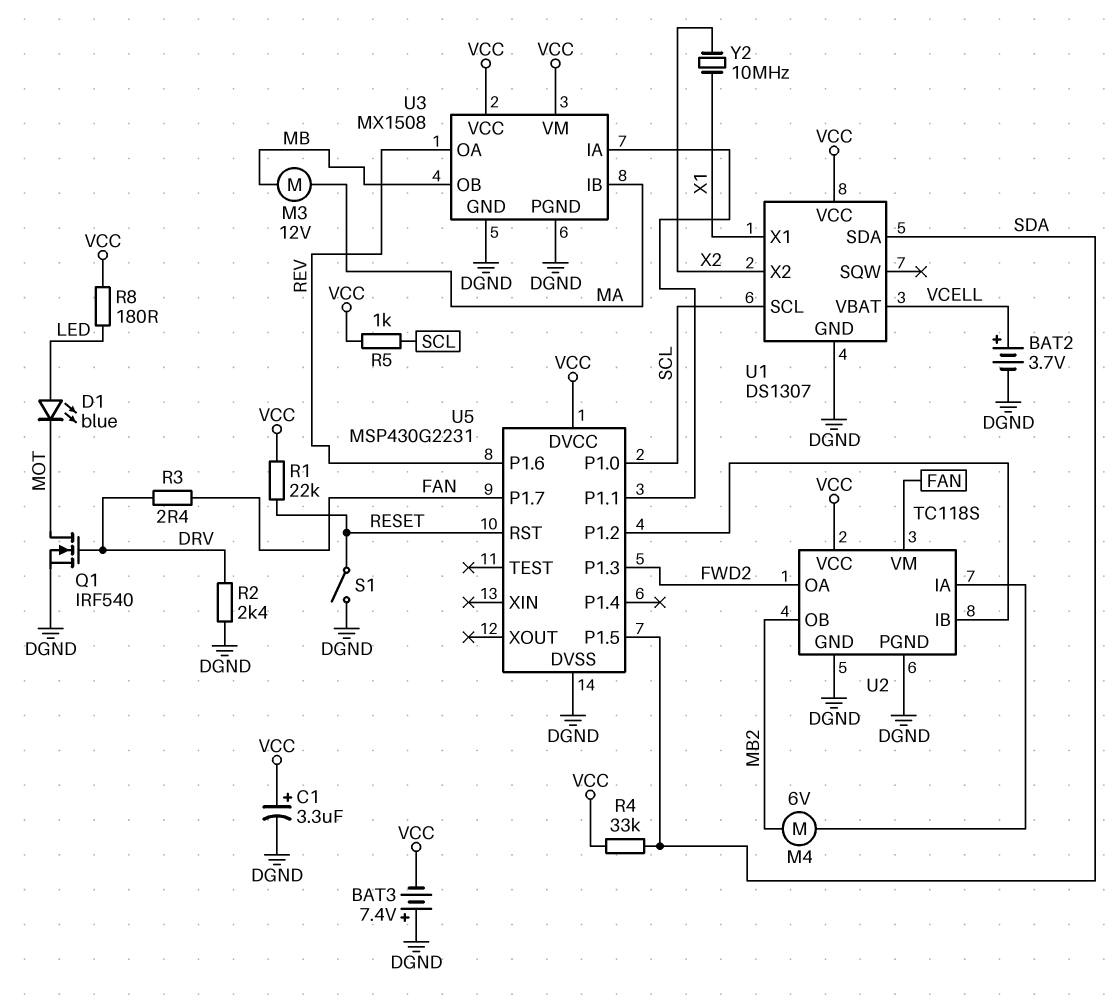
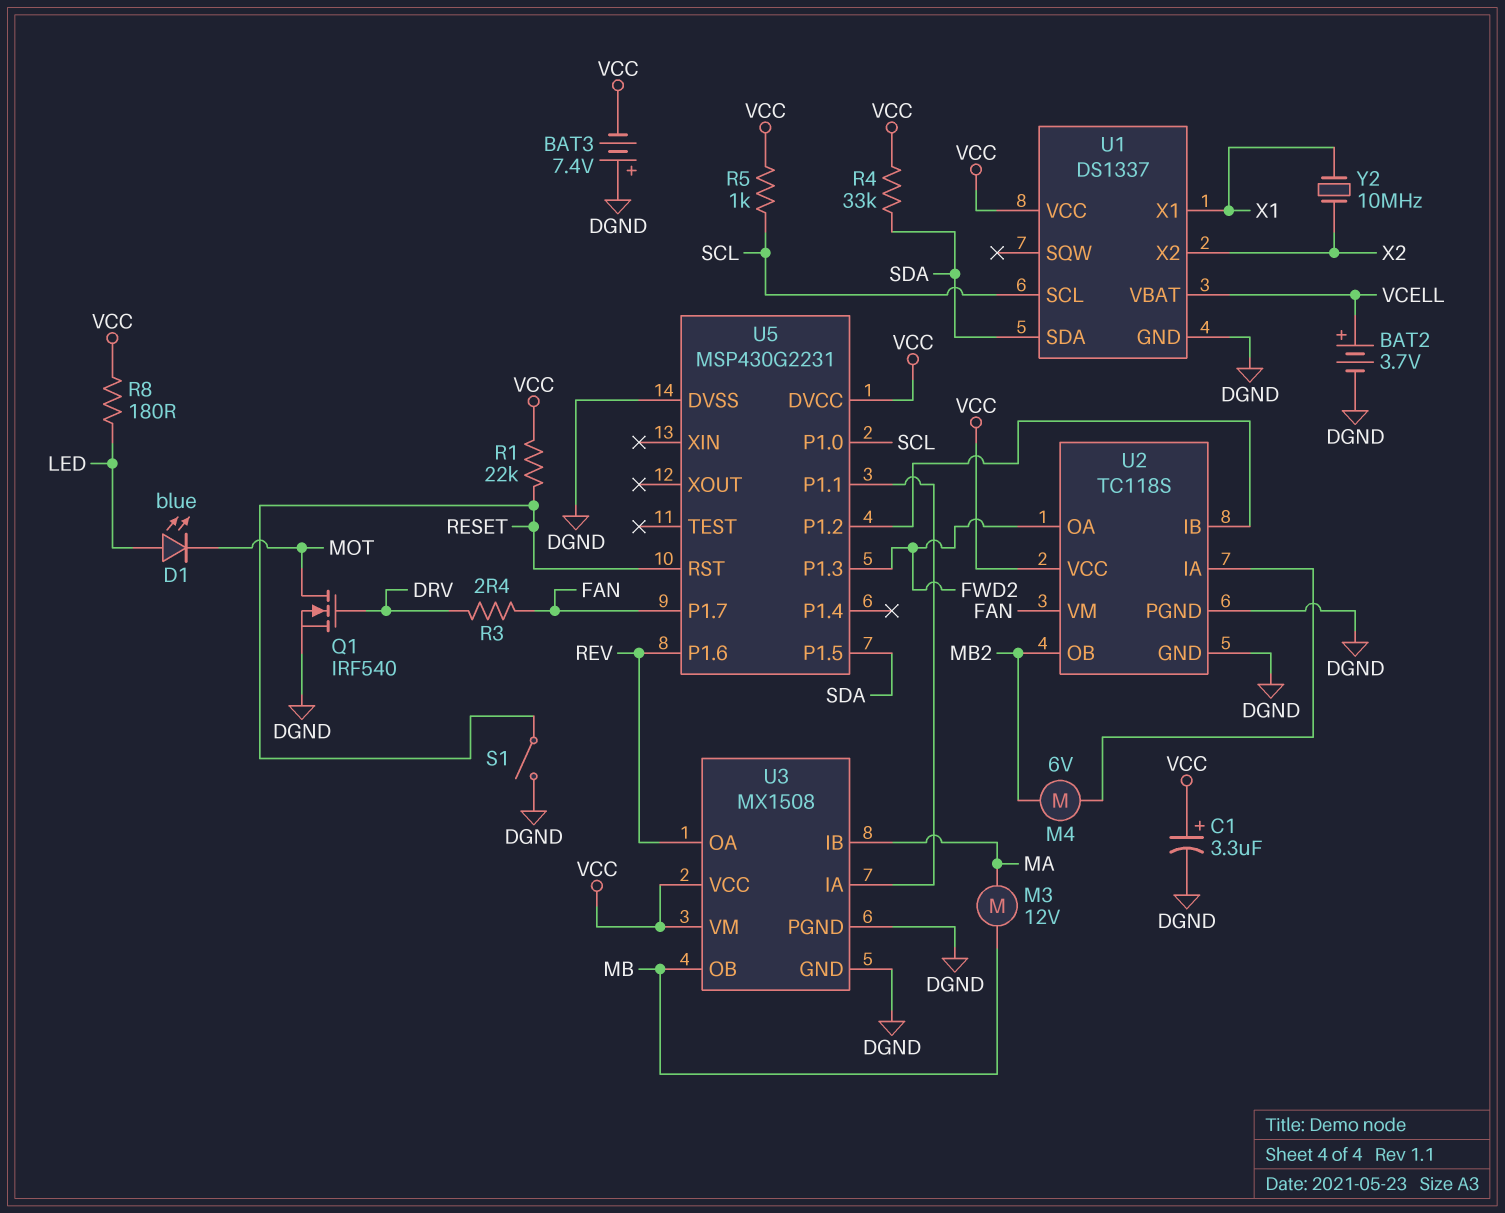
R2: 2.4k (DGND, DRV) -> none
U1: DS1307 -> DS1337

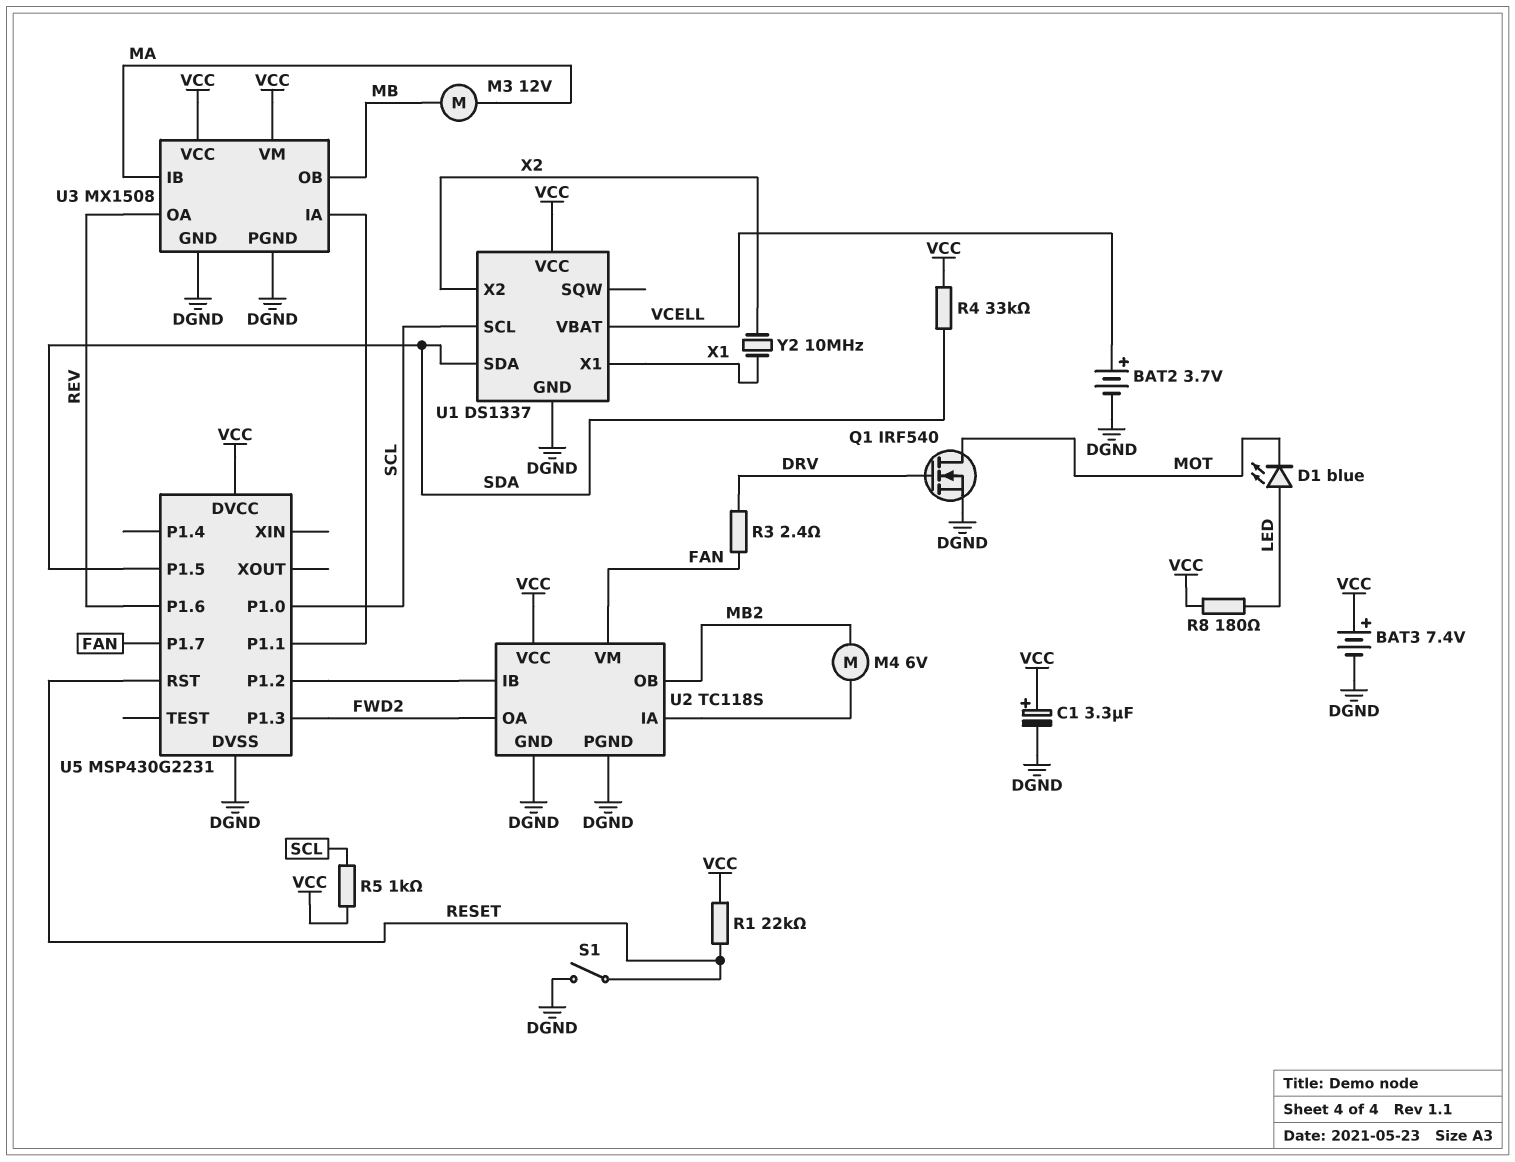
BAT3: 7.4V (plus DGND, minus VCC) -> 7.4V (plus VCC, minus DGND)

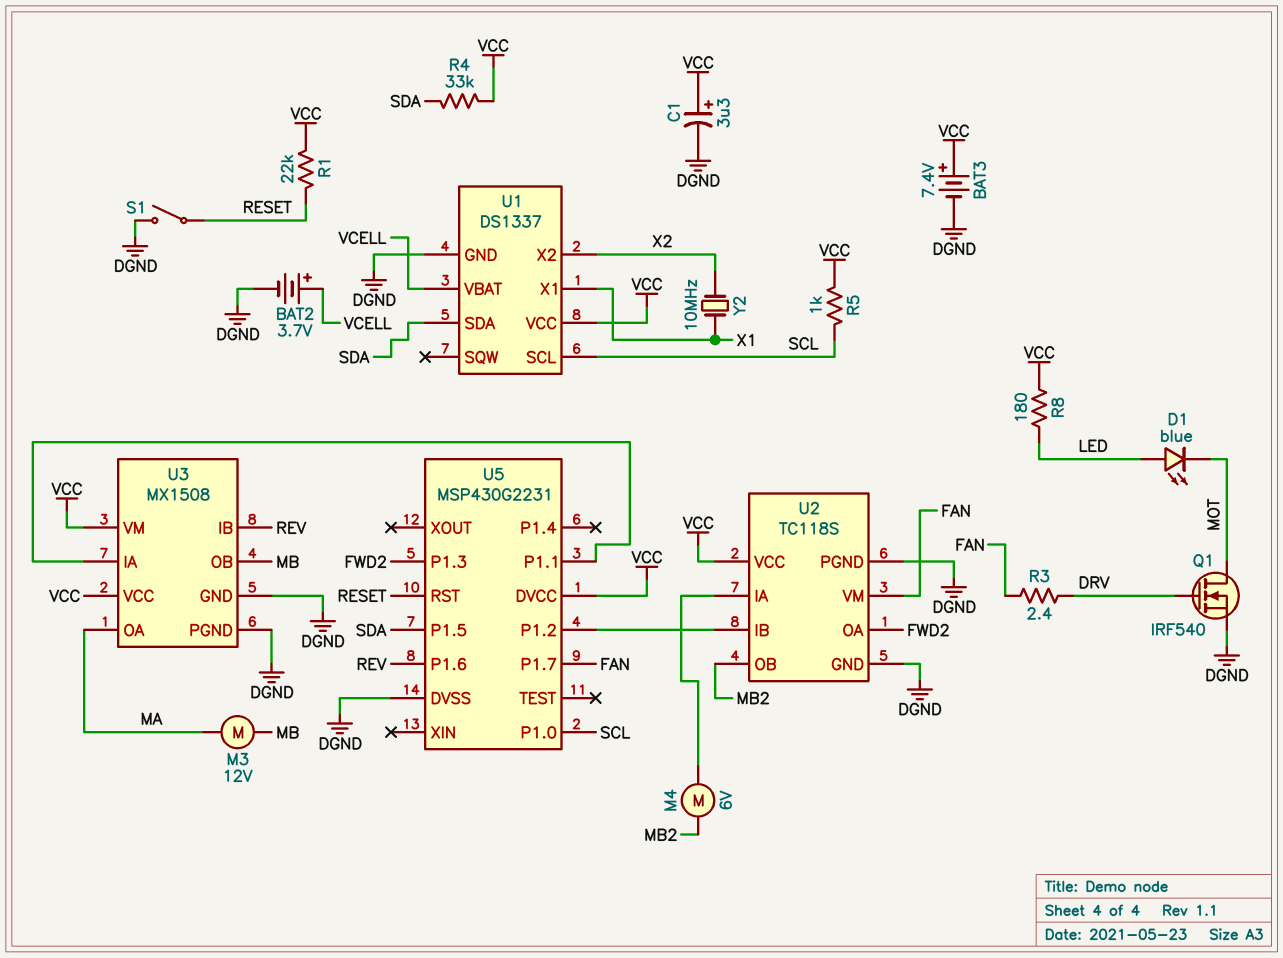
U3 pin IB: MA -> REV
U3 pin OA: REV -> MA

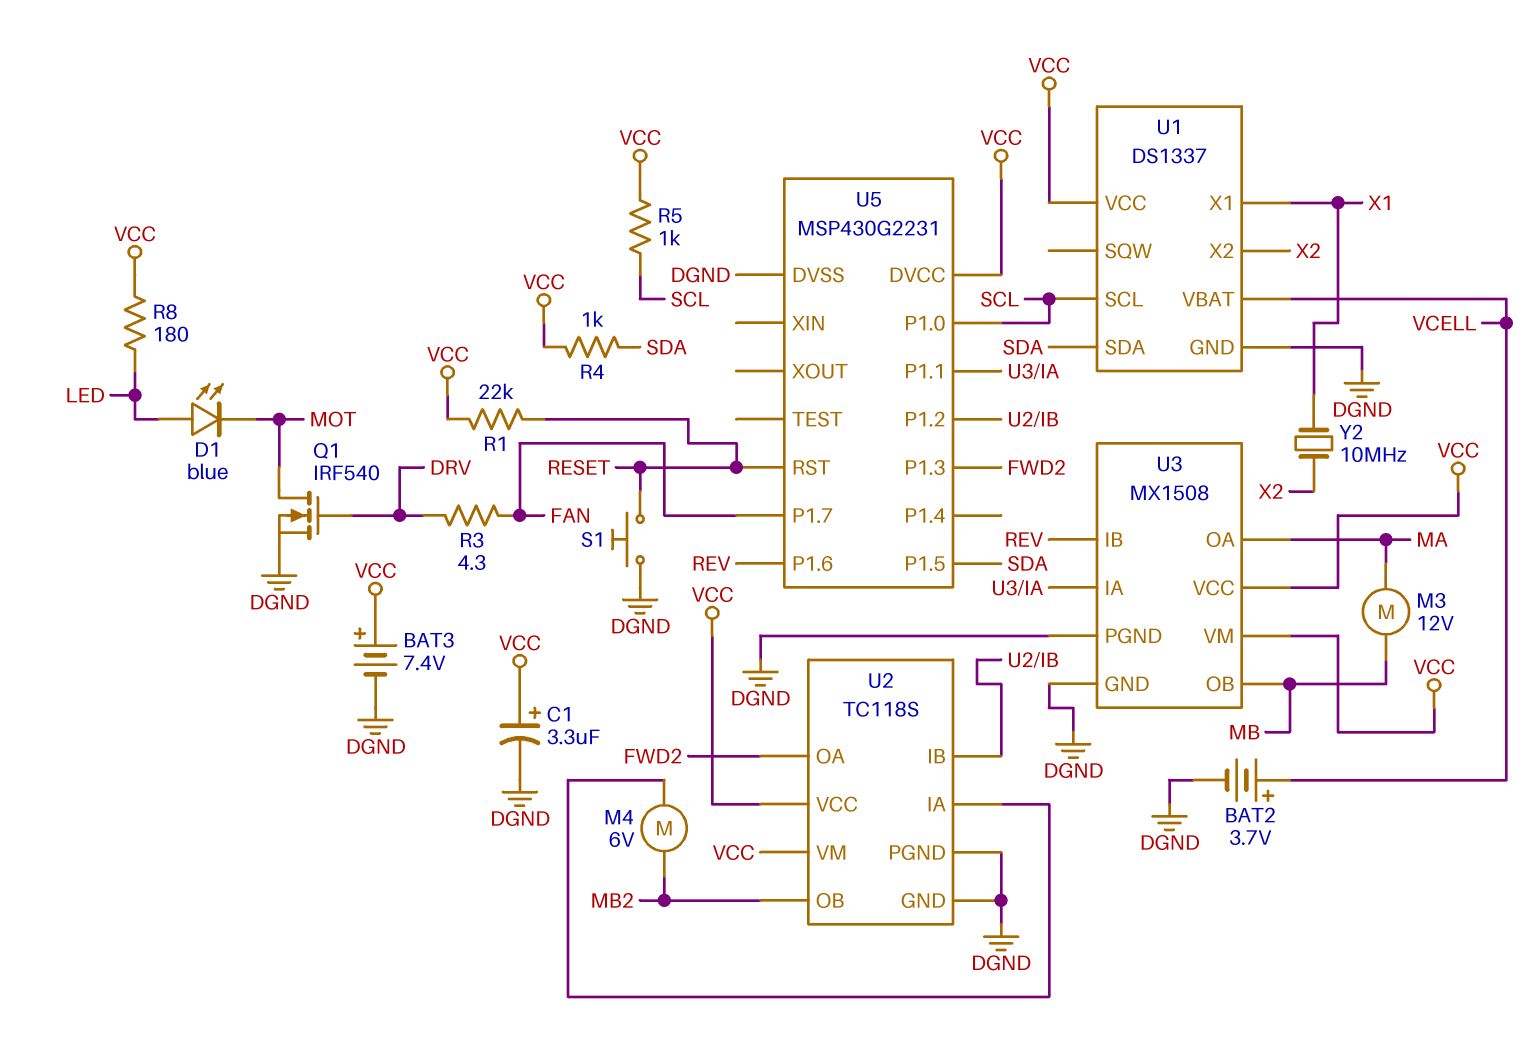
R3: 2.4 (DRV, FAN) -> 4.3 (DRV, FAN)
R4: 33k (SDA, VCC) -> 1k (SDA, VCC)
S1: switch (DGND, RESET) -> button (DGND, RESET)
U2 pin VM: FAN -> VCC

